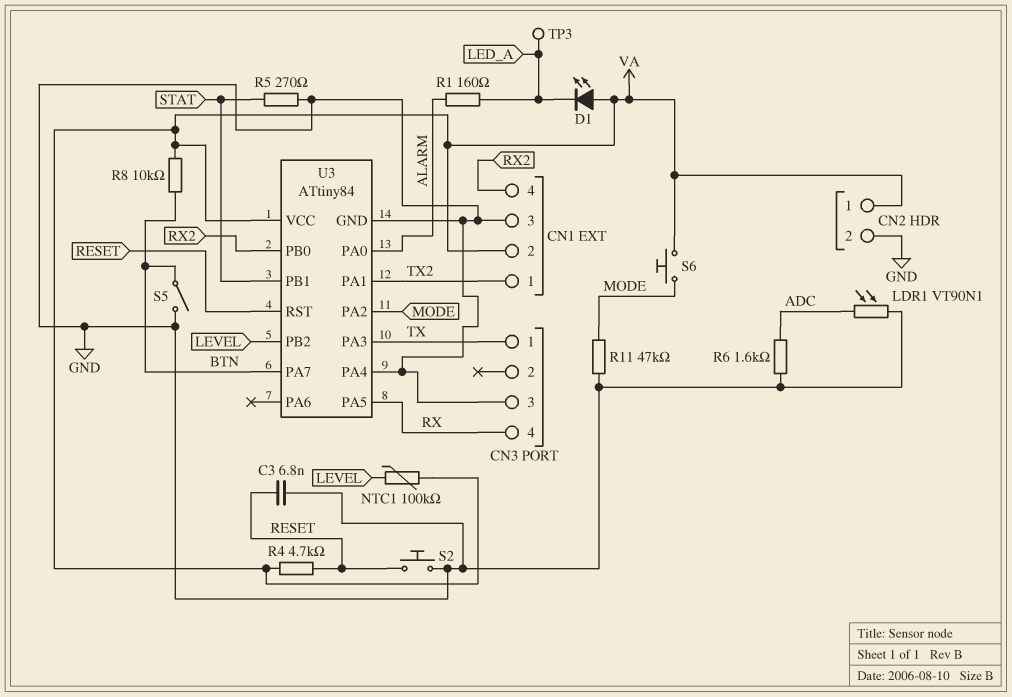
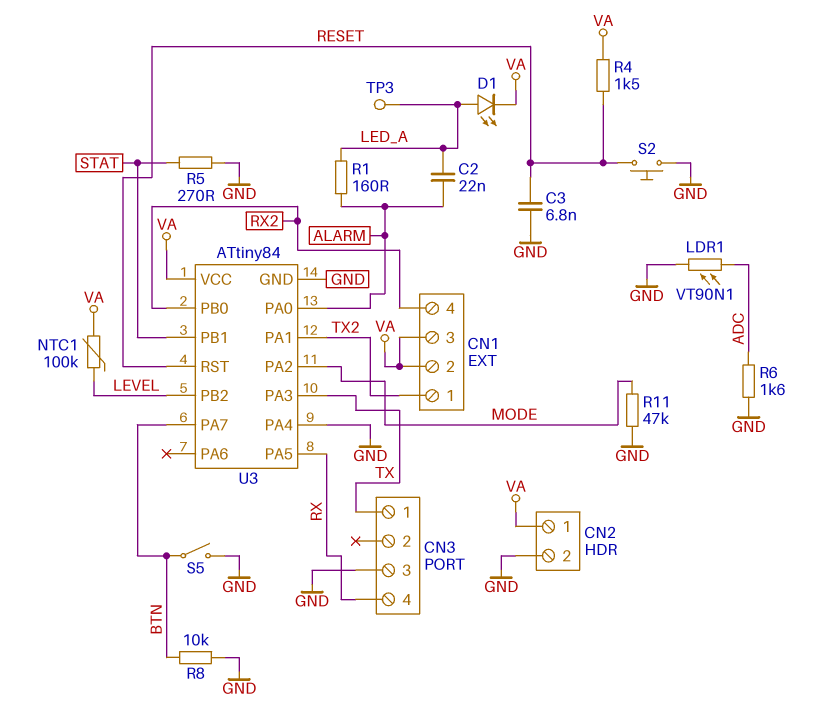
C2: none -> 22nF (ALARM, LED_A)
CN1 pin 3: GND -> VA
D1: LED (A VA, K LED_A) -> LED (A LED_A, K VA)
R4: 4.7k (RESET, VA) -> 1.5k (RESET, VA)
R8: 10k (BTN, VA) -> 10k (BTN, GND)
S6: button (MODE, VA) -> none

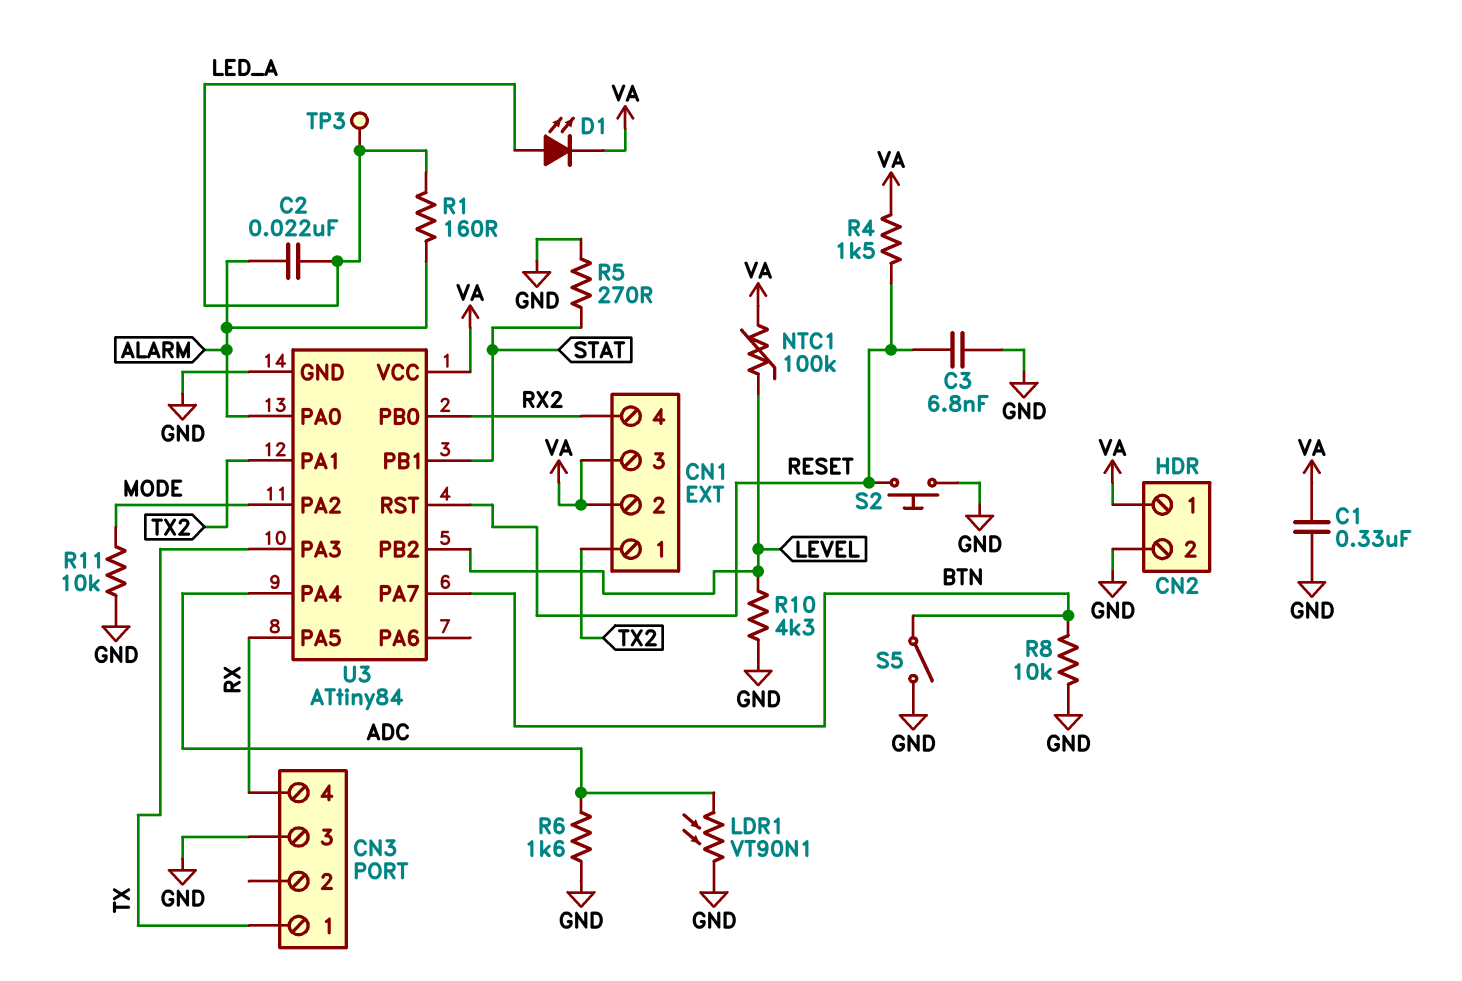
C1: none -> 330nF (GND, VA)
R10: none -> 4.3k (GND, LEVEL)
R11: 47k (GND, MODE) -> 10k (GND, MODE)
U3 pin PA4: GND -> ADC

